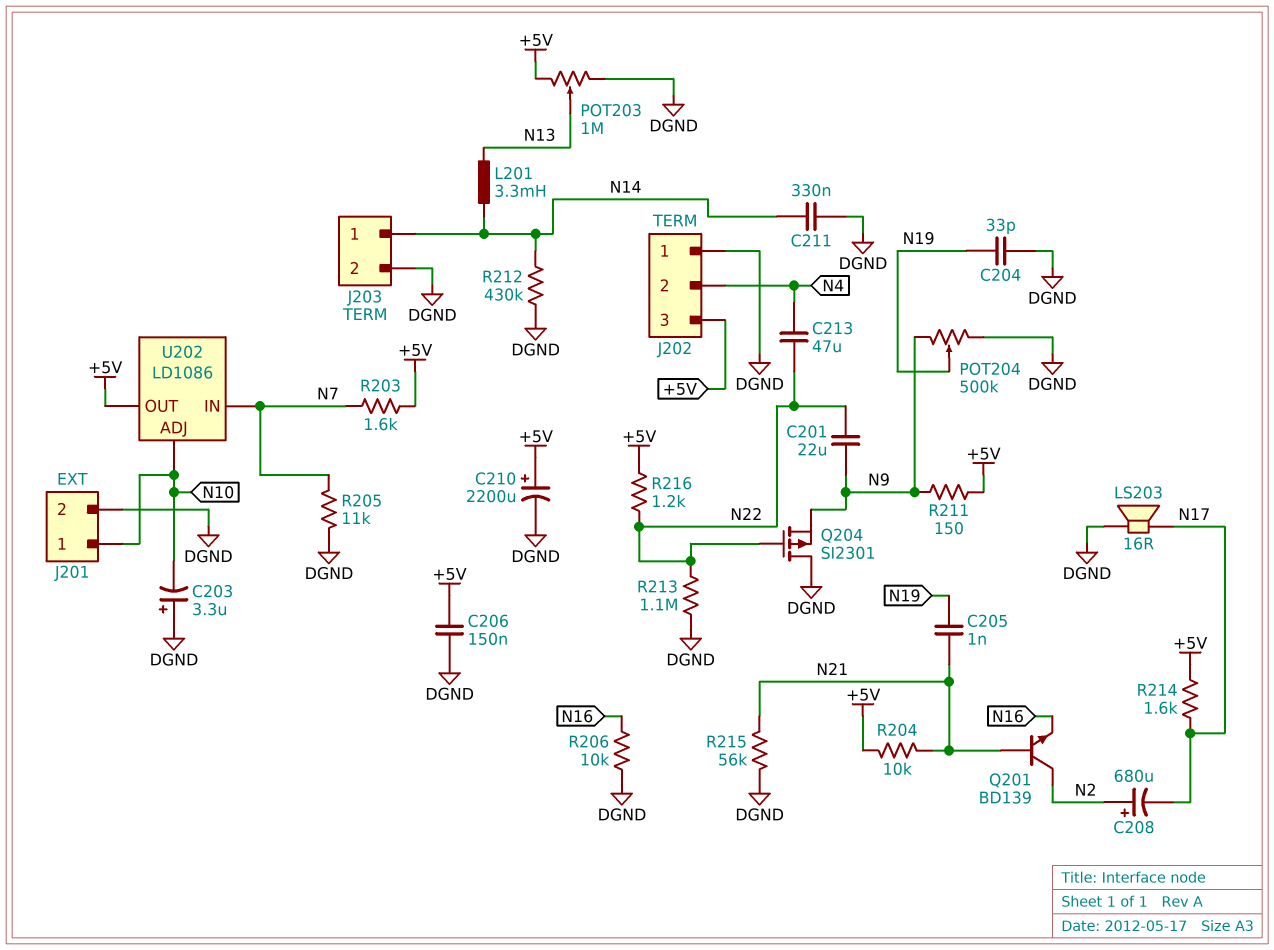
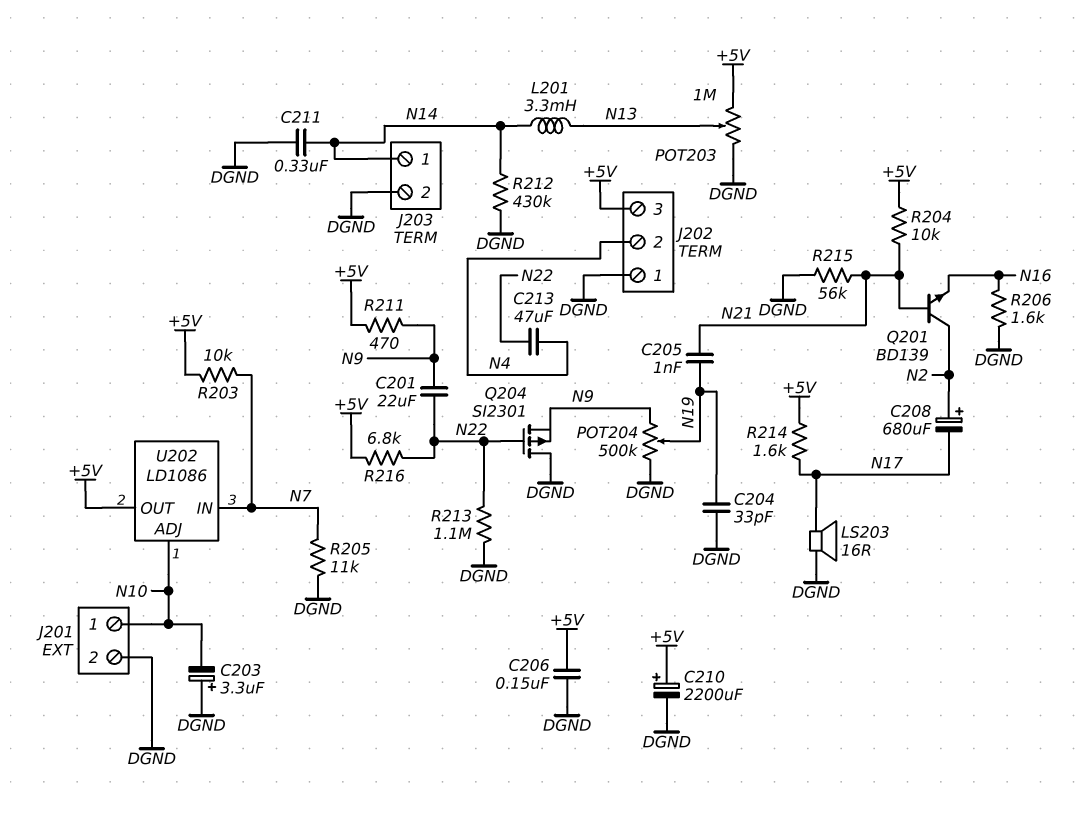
R203: 1.6k (+5V, N7) -> 10k (+5V, N7)
R206: 10k (DGND, N16) -> 1.6k (DGND, N16)
R211: 150 (+5V, N9) -> 470 (+5V, N9)
R216: 1.2k (+5V, N22) -> 6.8k (+5V, N22)

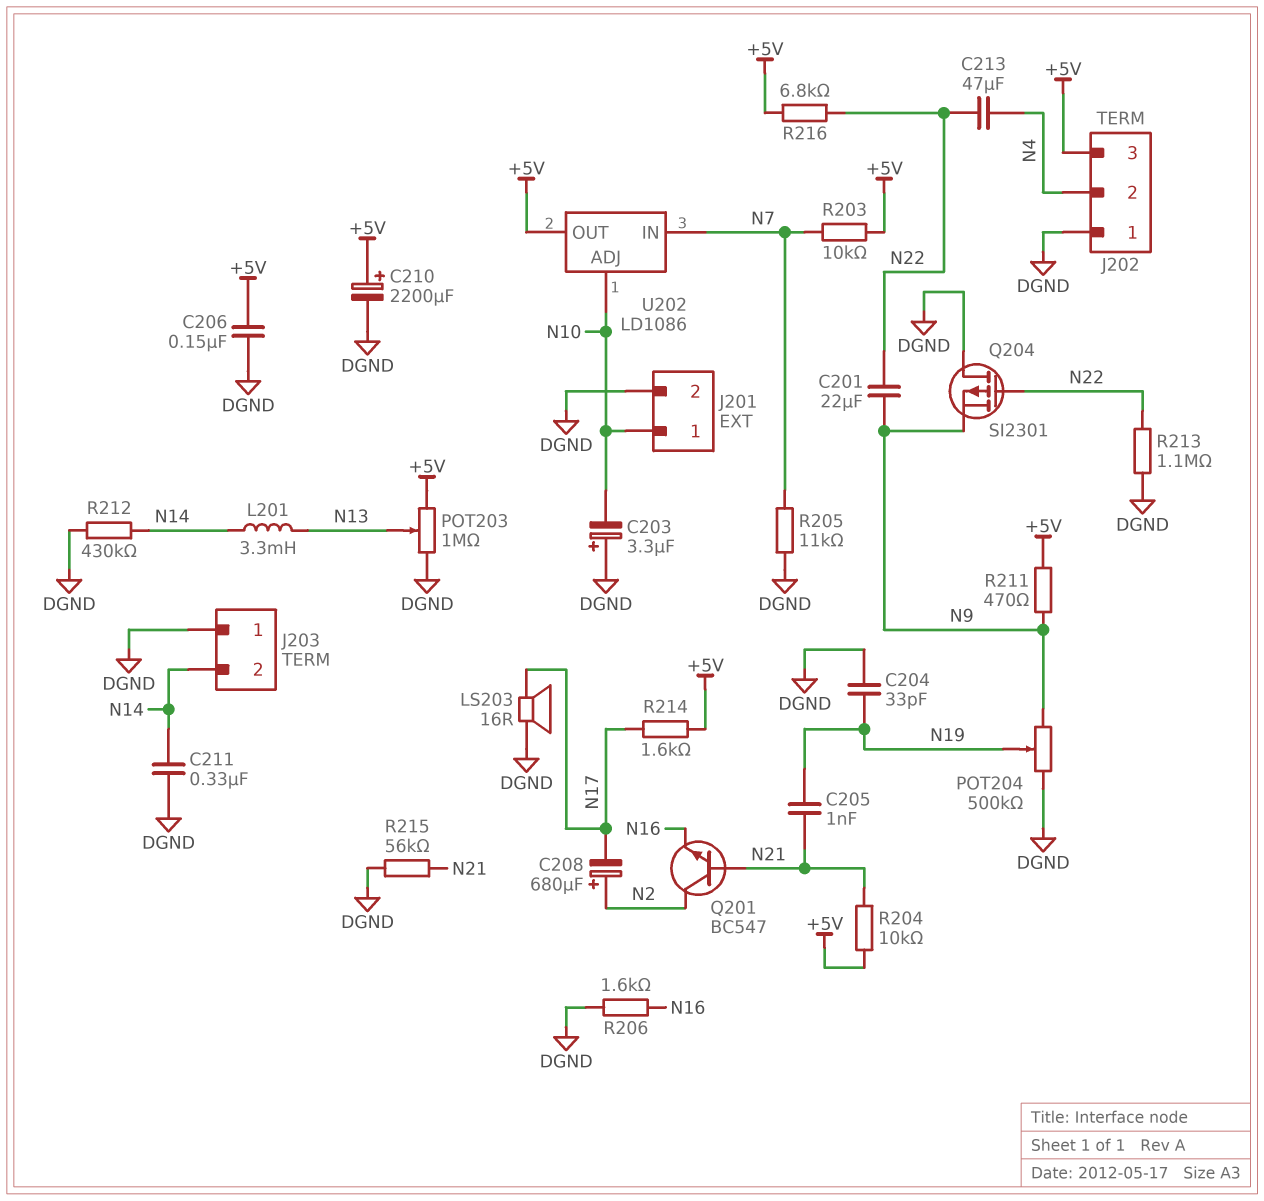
J203 pin 1: N14 -> DGND
J203 pin 2: DGND -> N14
Q201: NPN BD139 (B N21, C N2, E N16) -> NPN BC547 (B N21, C N2, E N16)

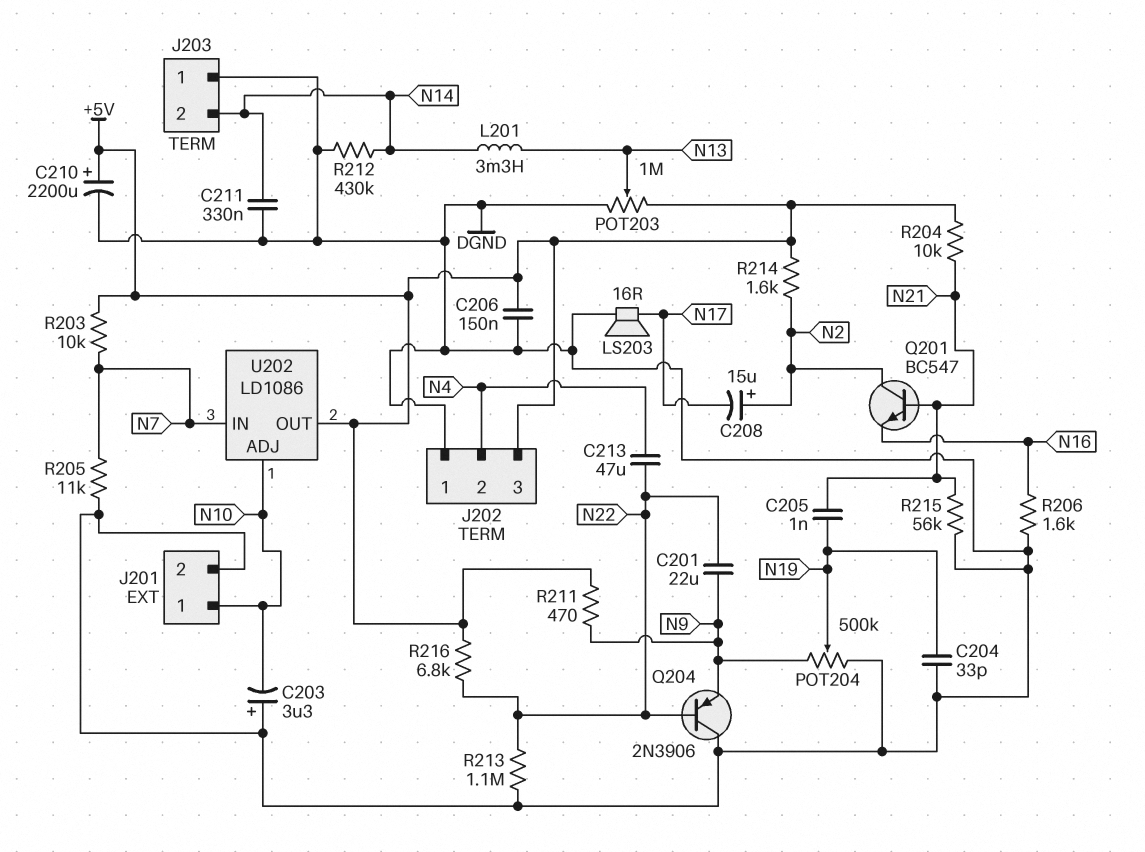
C208: 680uF (plus N2, minus N17) -> 15uF (plus N2, minus N17)
Q204: PMOS SI2301 (G N22, D DGND, S N9) -> PNP 2N3906 (B N22, C DGND, E N9)
R214: 1.6k (+5V, N17) -> 1.6k (+5V, N2)

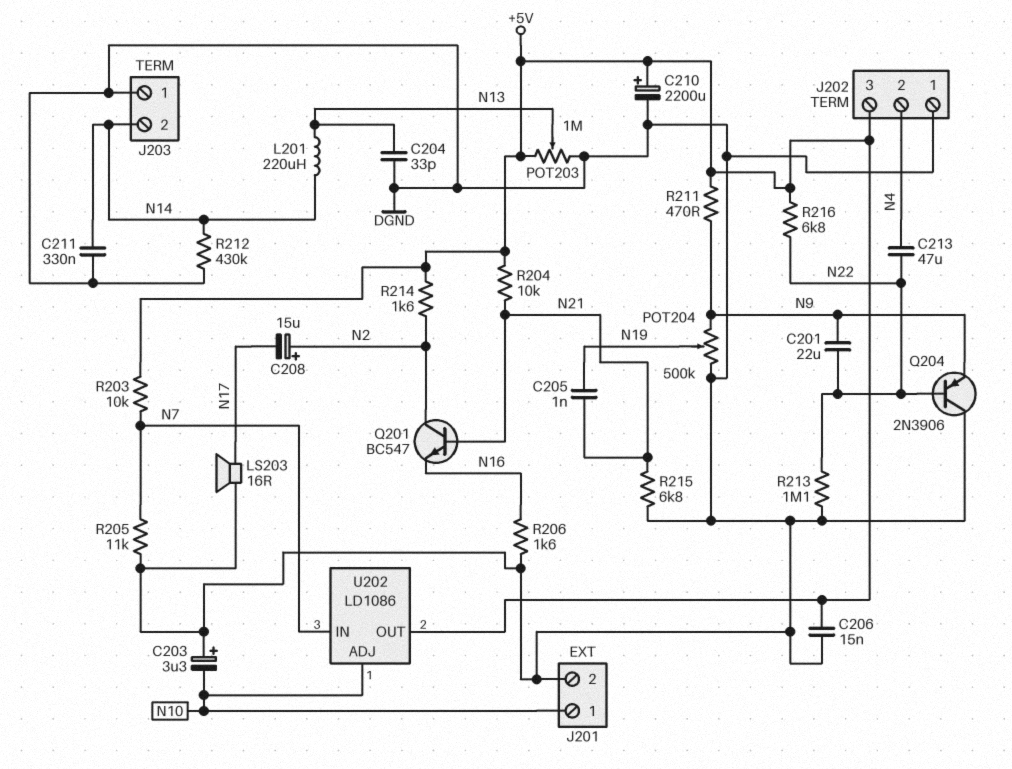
C204: 33pF (DGND, N19) -> 33pF (DGND, N13)
C206: 150nF (+5V, DGND) -> 15nF (+5V, DGND)
L201: 3.3mH (N13, N14) -> 220uH (N13, N14)
R215: 56k (DGND, N21) -> 6.8k (DGND, N21)

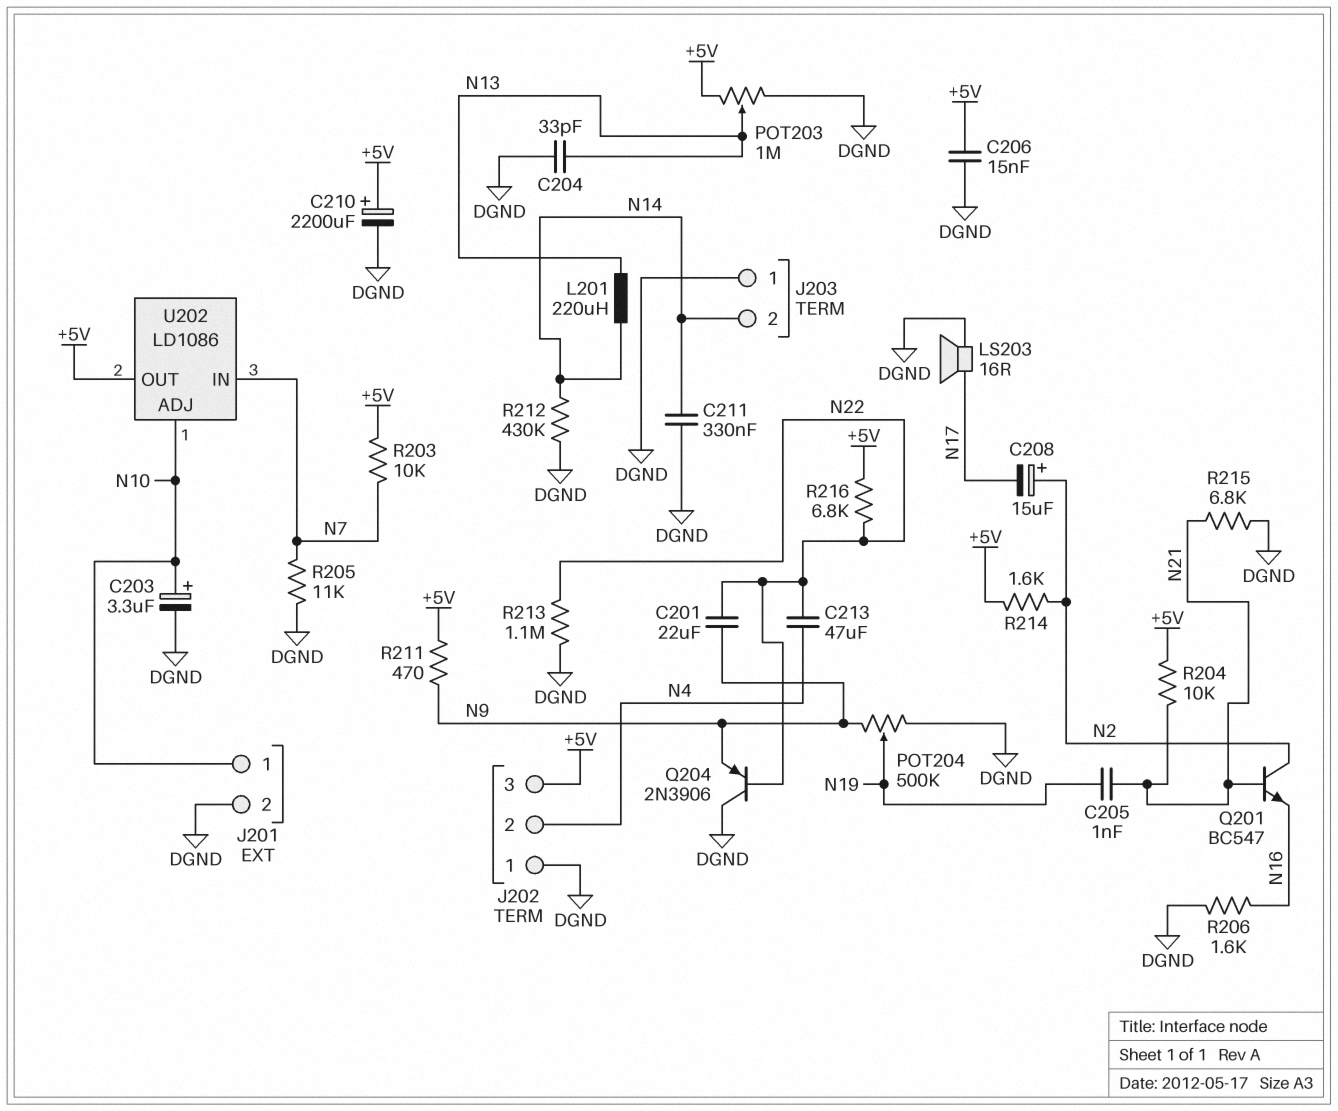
C203: 3.3uF (plus DGND, minus N10) -> 3.3uF (plus N10, minus DGND)

